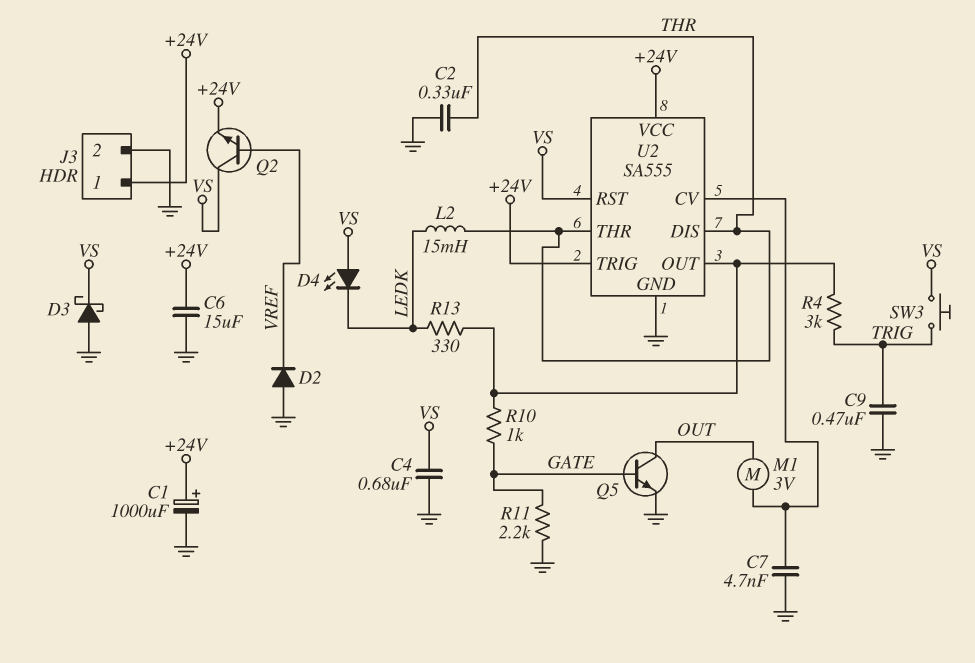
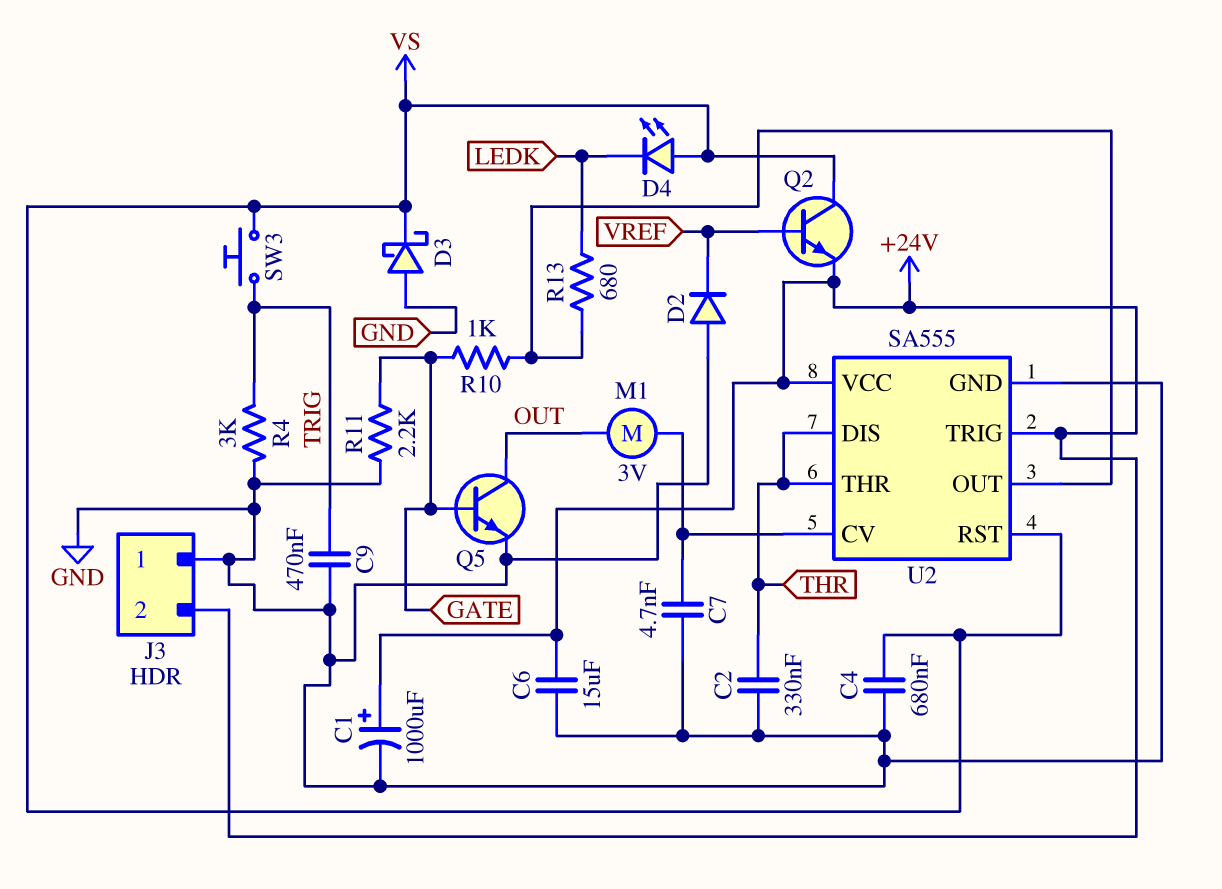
J3 pin 1: +24V -> GND
J3 pin 2: GND -> +24V
L2: 15mH (LEDK, THR) -> none
R4: 3k (TRIG, U2/OUT) -> 3k (GND, TRIG)
R13: 330 (LEDK, U2/OUT) -> 680 (LEDK, U2/OUT)

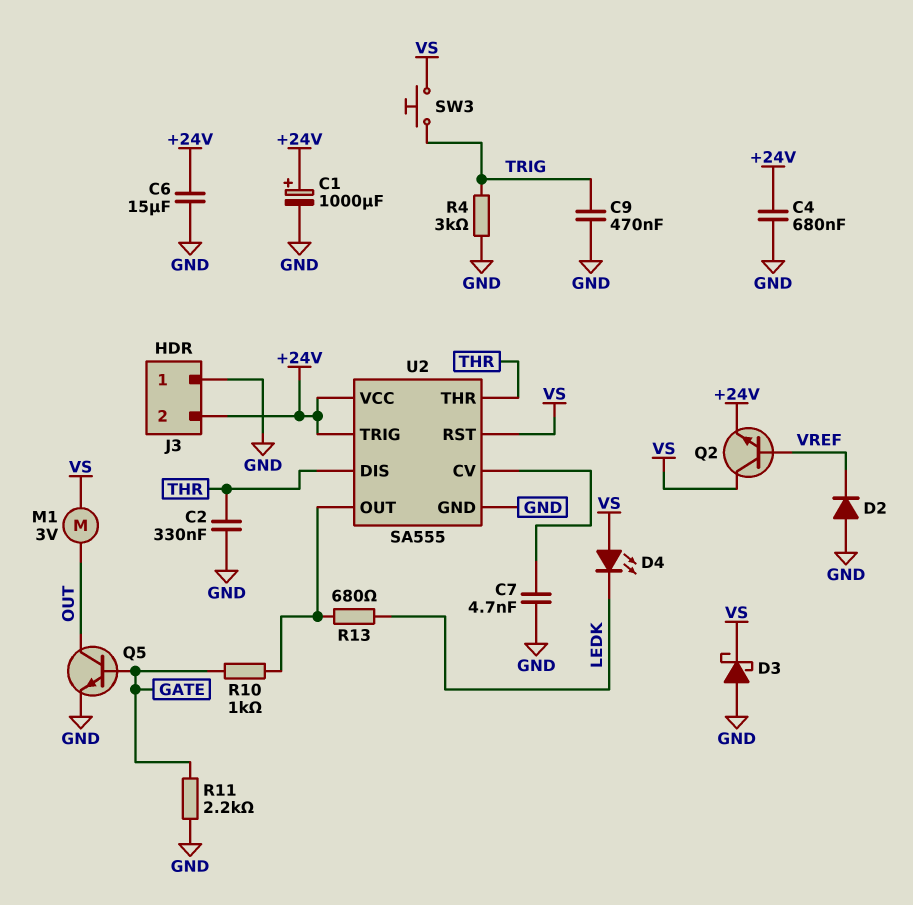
C4: 680nF (GND, VS) -> 680nF (+24V, GND)
M1: motor 3V (OUT, U2/CV) -> motor 3V (OUT, VS)

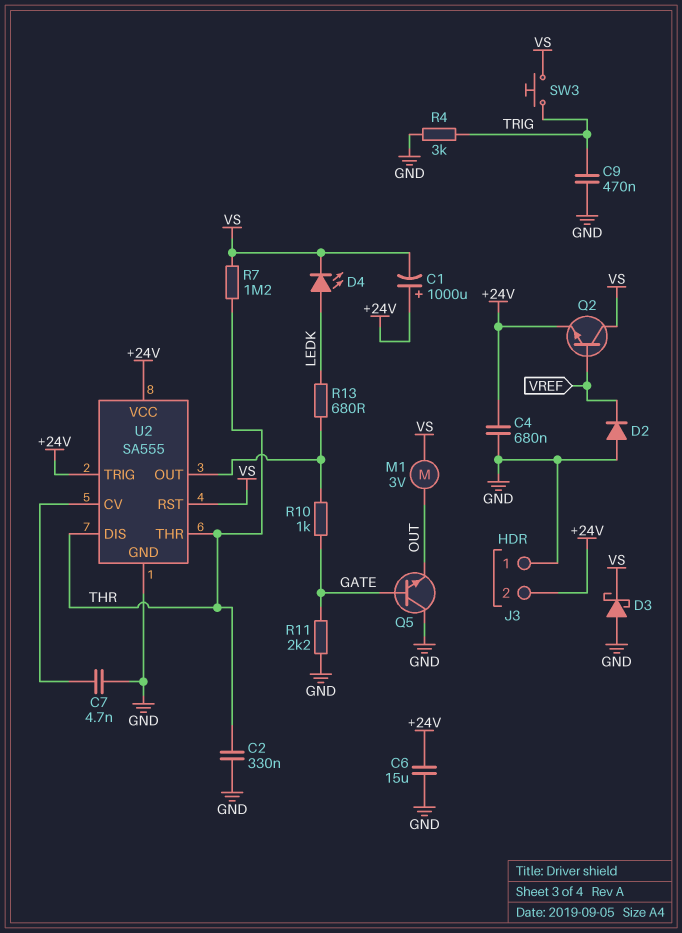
C1: 1000uF (plus +24V, minus GND) -> 1000uF (plus +24V, minus VS)
D4: LED (A VS, K LEDK) -> LED (A LEDK, K VS)
Q5: NPN (B GATE, C OUT, E GND) -> NPN (B GATE, C GND, E OUT)
R7: none -> 1.2M (THR, VS)

